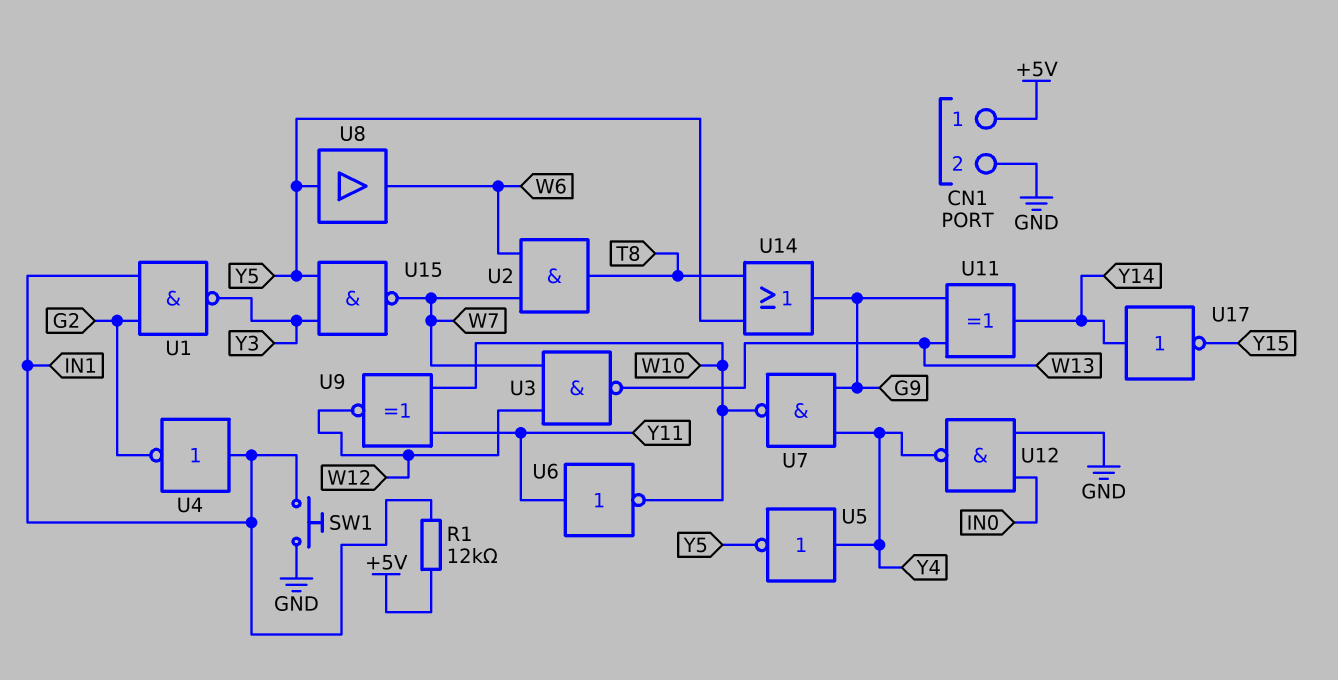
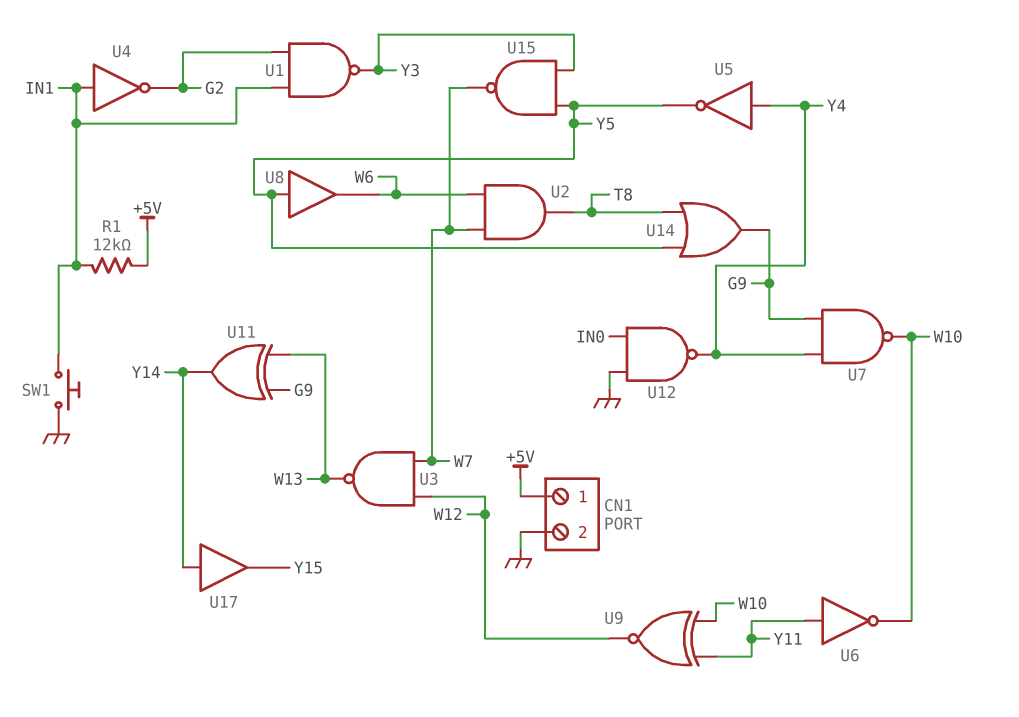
U17: NOT (in Y14, out Y15) -> buffer (in Y14, out Y15)

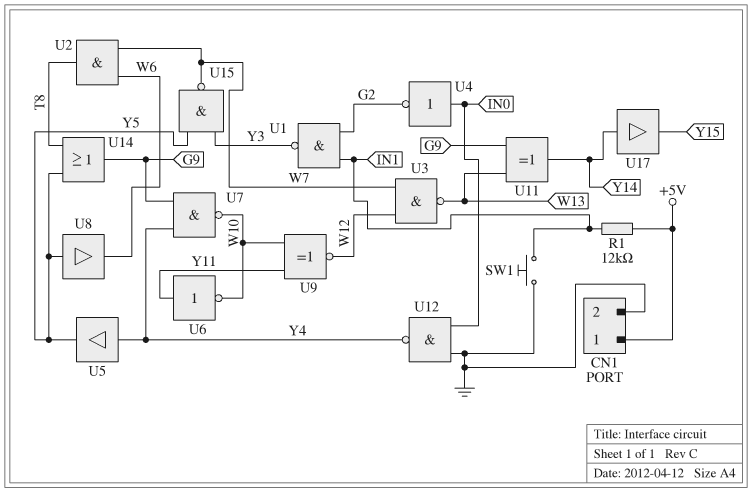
U4: NOT (in IN1, out G2) -> NOT (in IN0, out G2)
U5: NOT (in Y4, out Y5) -> buffer (in Y4, out Y5)

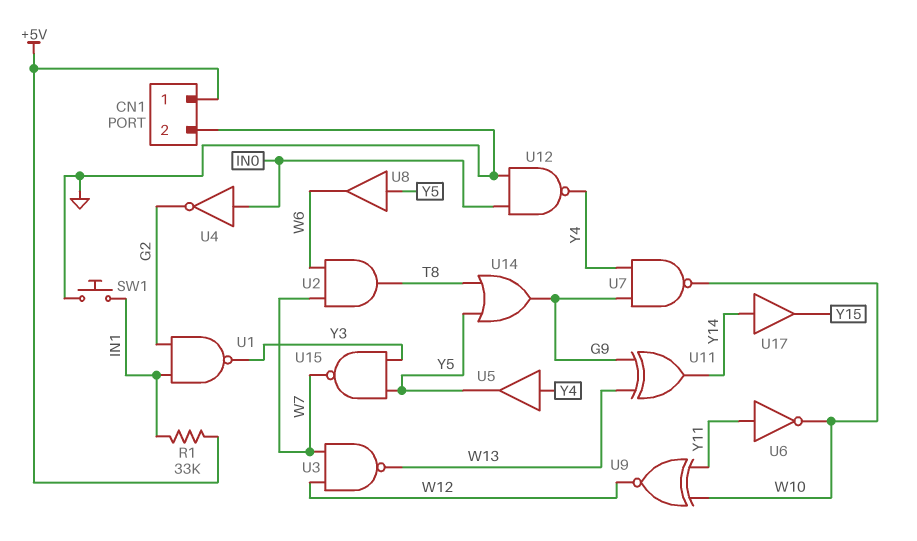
R1: 12k (+5V, IN1) -> 33k (+5V, IN1)

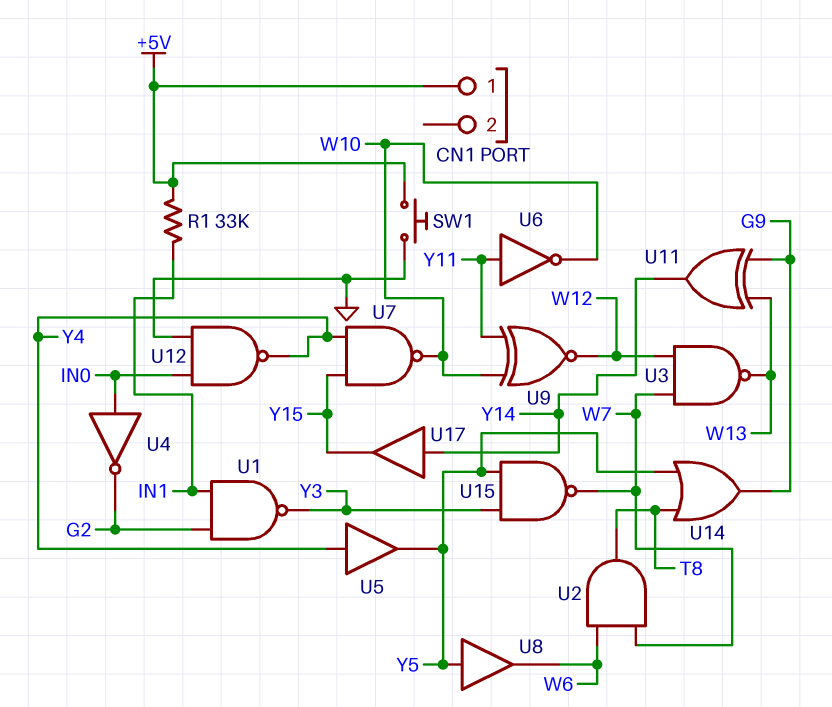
CN1 pin 2: GND -> none
SW1: button (GND, IN1) -> button (+5V, GND)
U7: NAND (in G9, in Y4, out W10) -> NAND (in Y4, in Y15, out W10)

